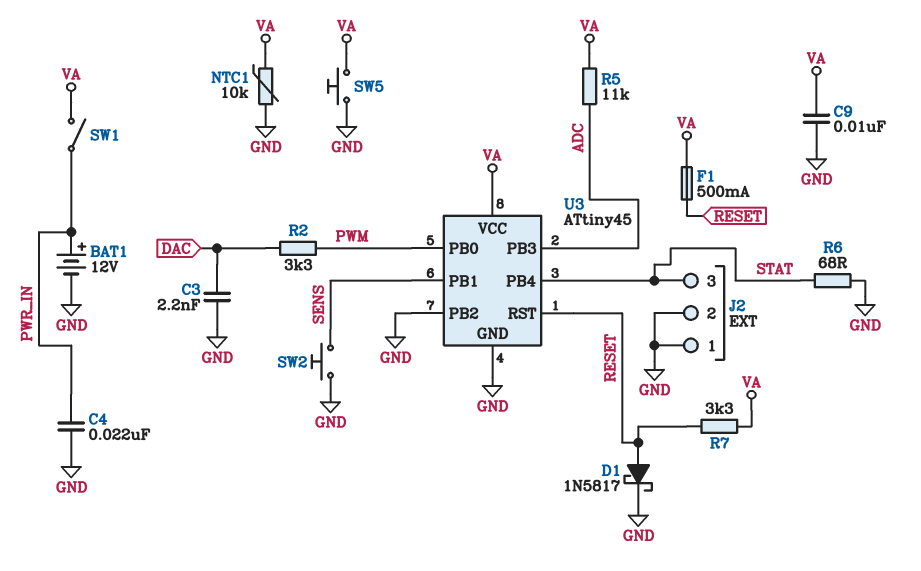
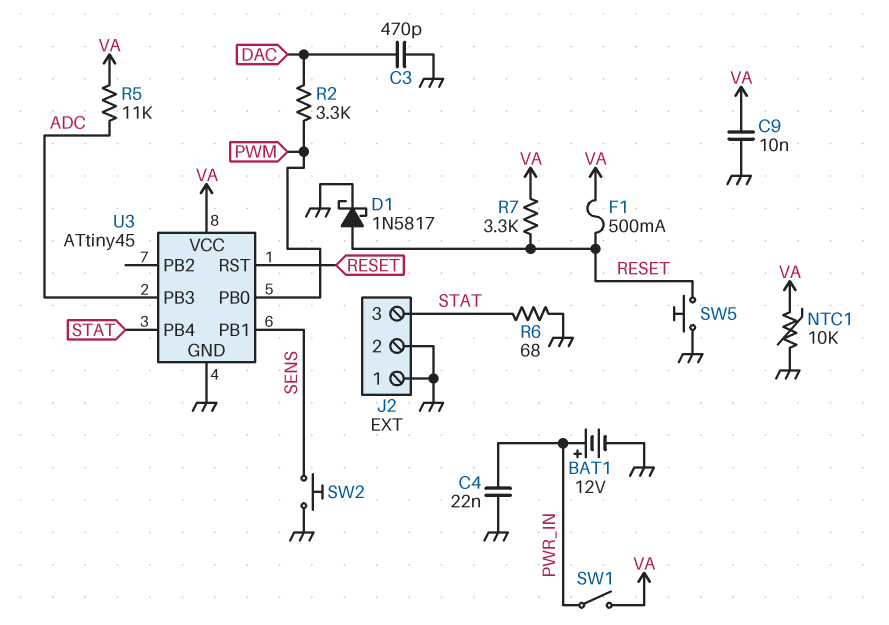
C3: 2.2nF (DAC, GND) -> 470pF (DAC, GND)
SW5: button (GND, VA) -> button (GND, RESET)
U3 pin PB2: GND -> none

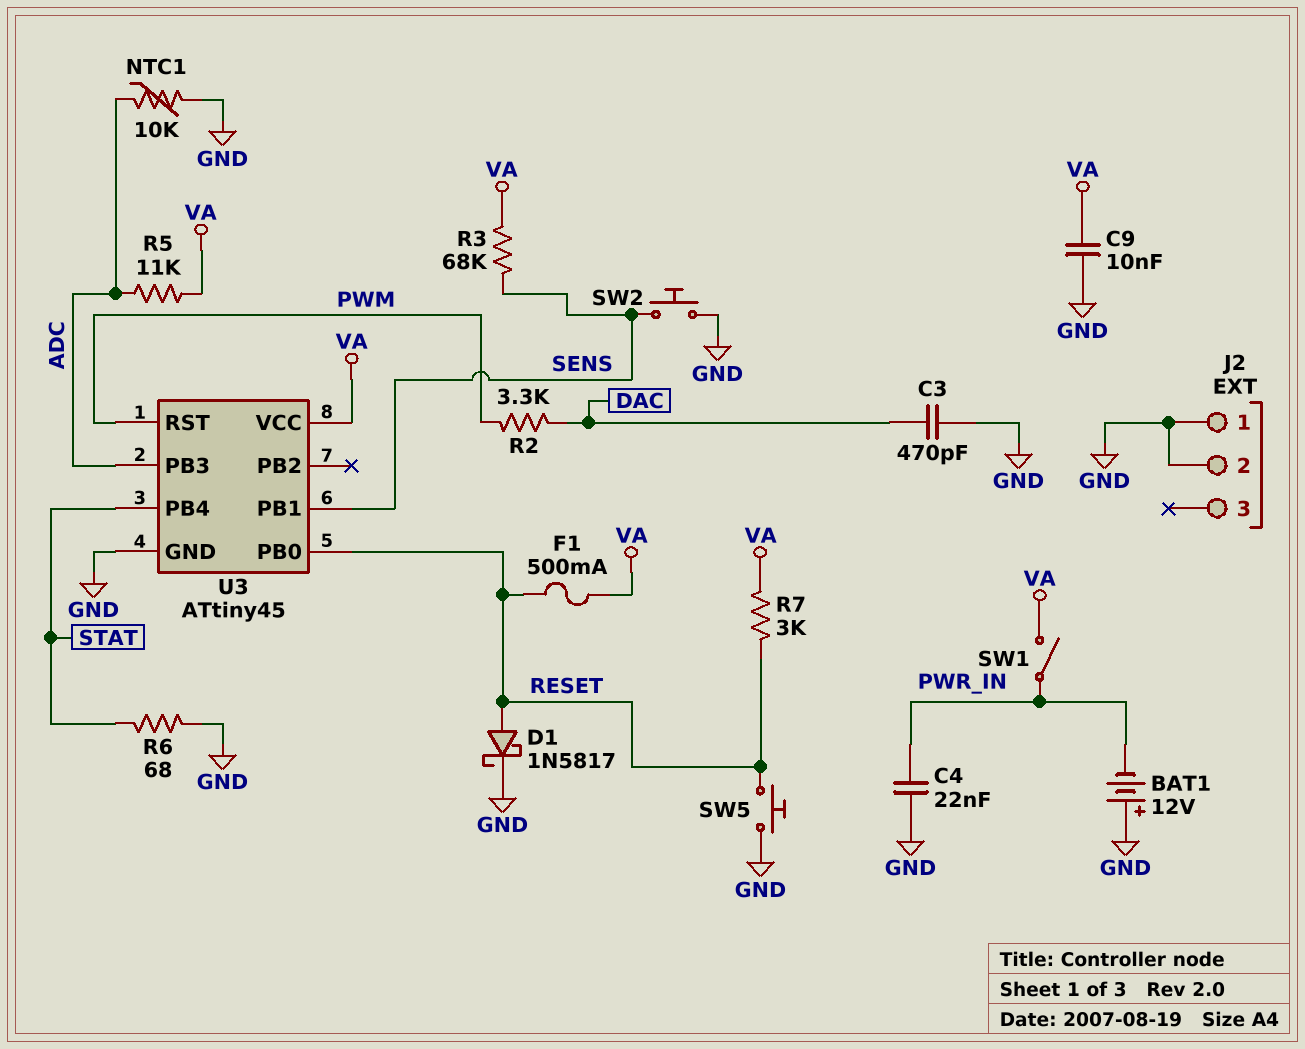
BAT1: 12V (plus PWR_IN, minus GND) -> 12V (plus GND, minus PWR_IN)
J2 pin 3: STAT -> none
NTC1: 10k (GND, VA) -> 10k (ADC, GND)
R3: none -> 68k (SENS, VA)
R7: 3.3k (RESET, VA) -> 3k (RESET, VA)
U3 pin PB0: PWM -> RESET
U3 pin RST: RESET -> PWM

